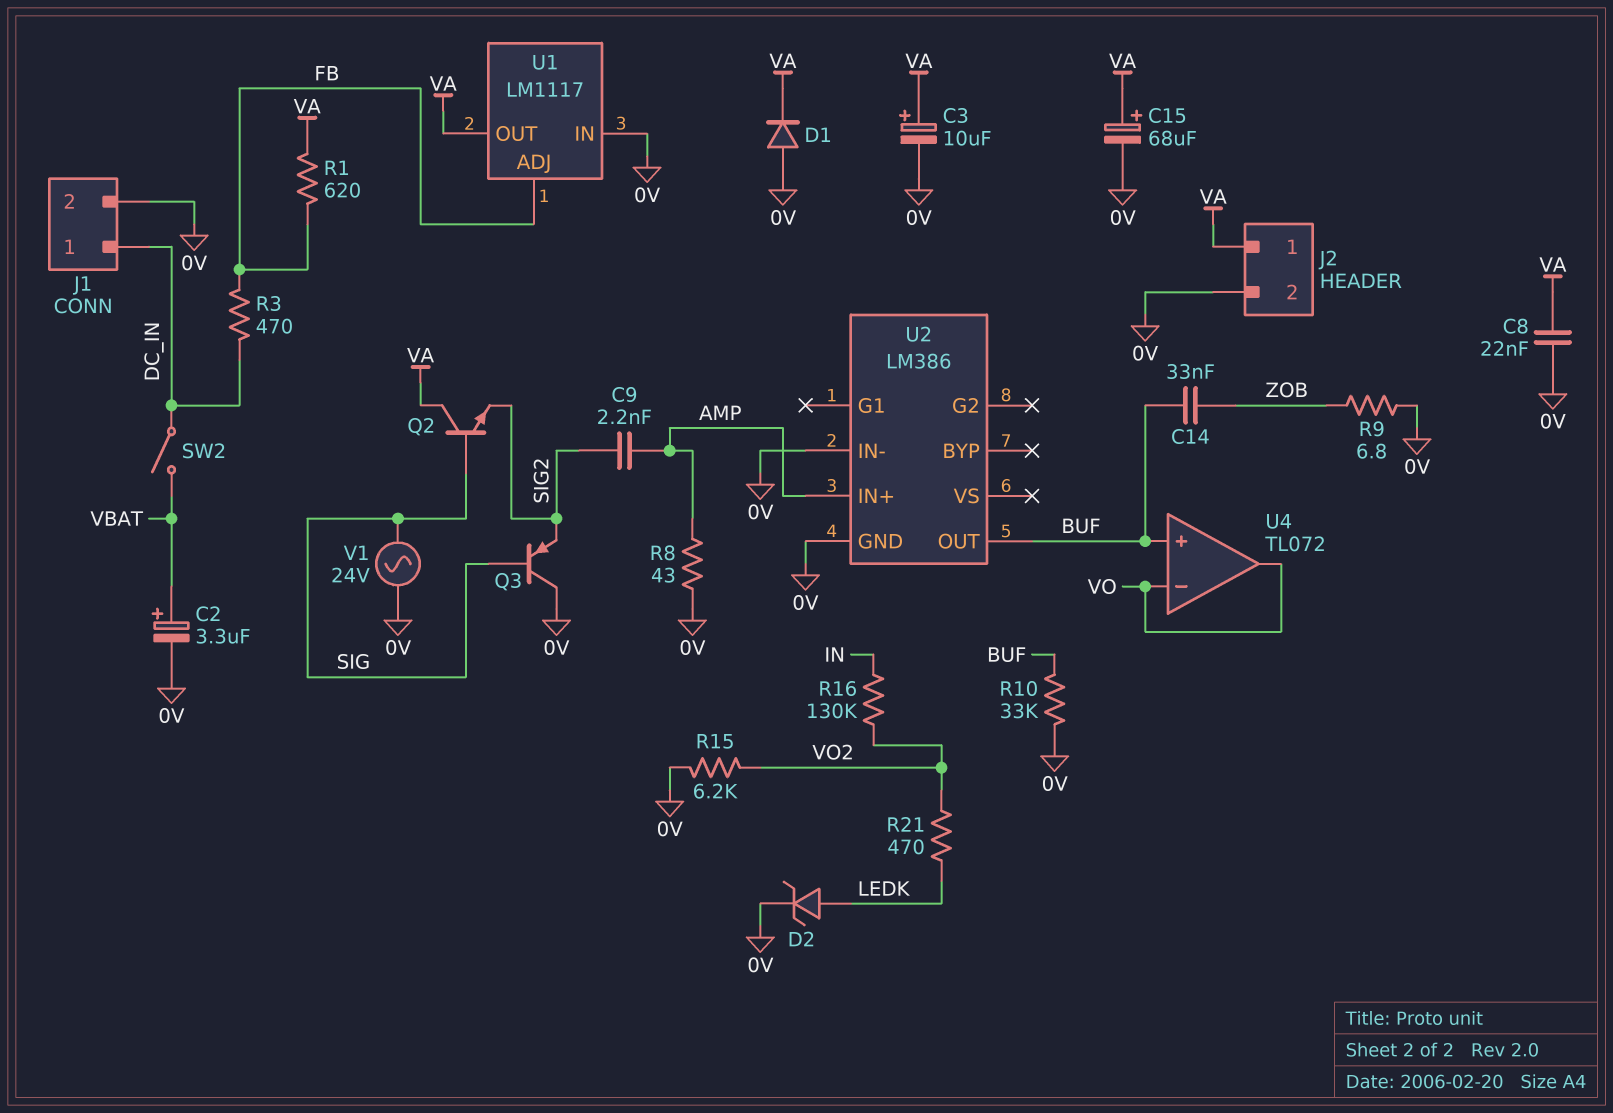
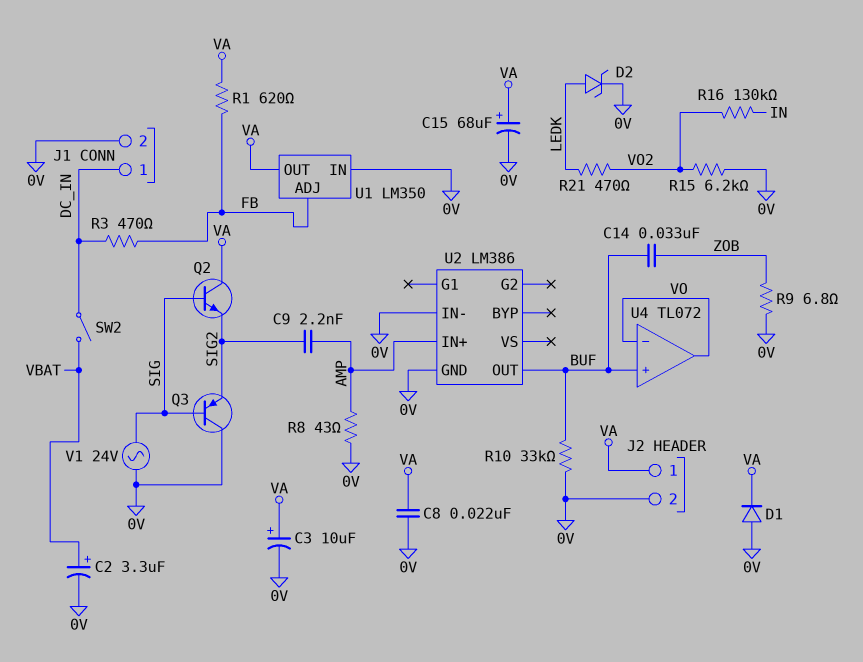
U1: LM1117 -> LM350

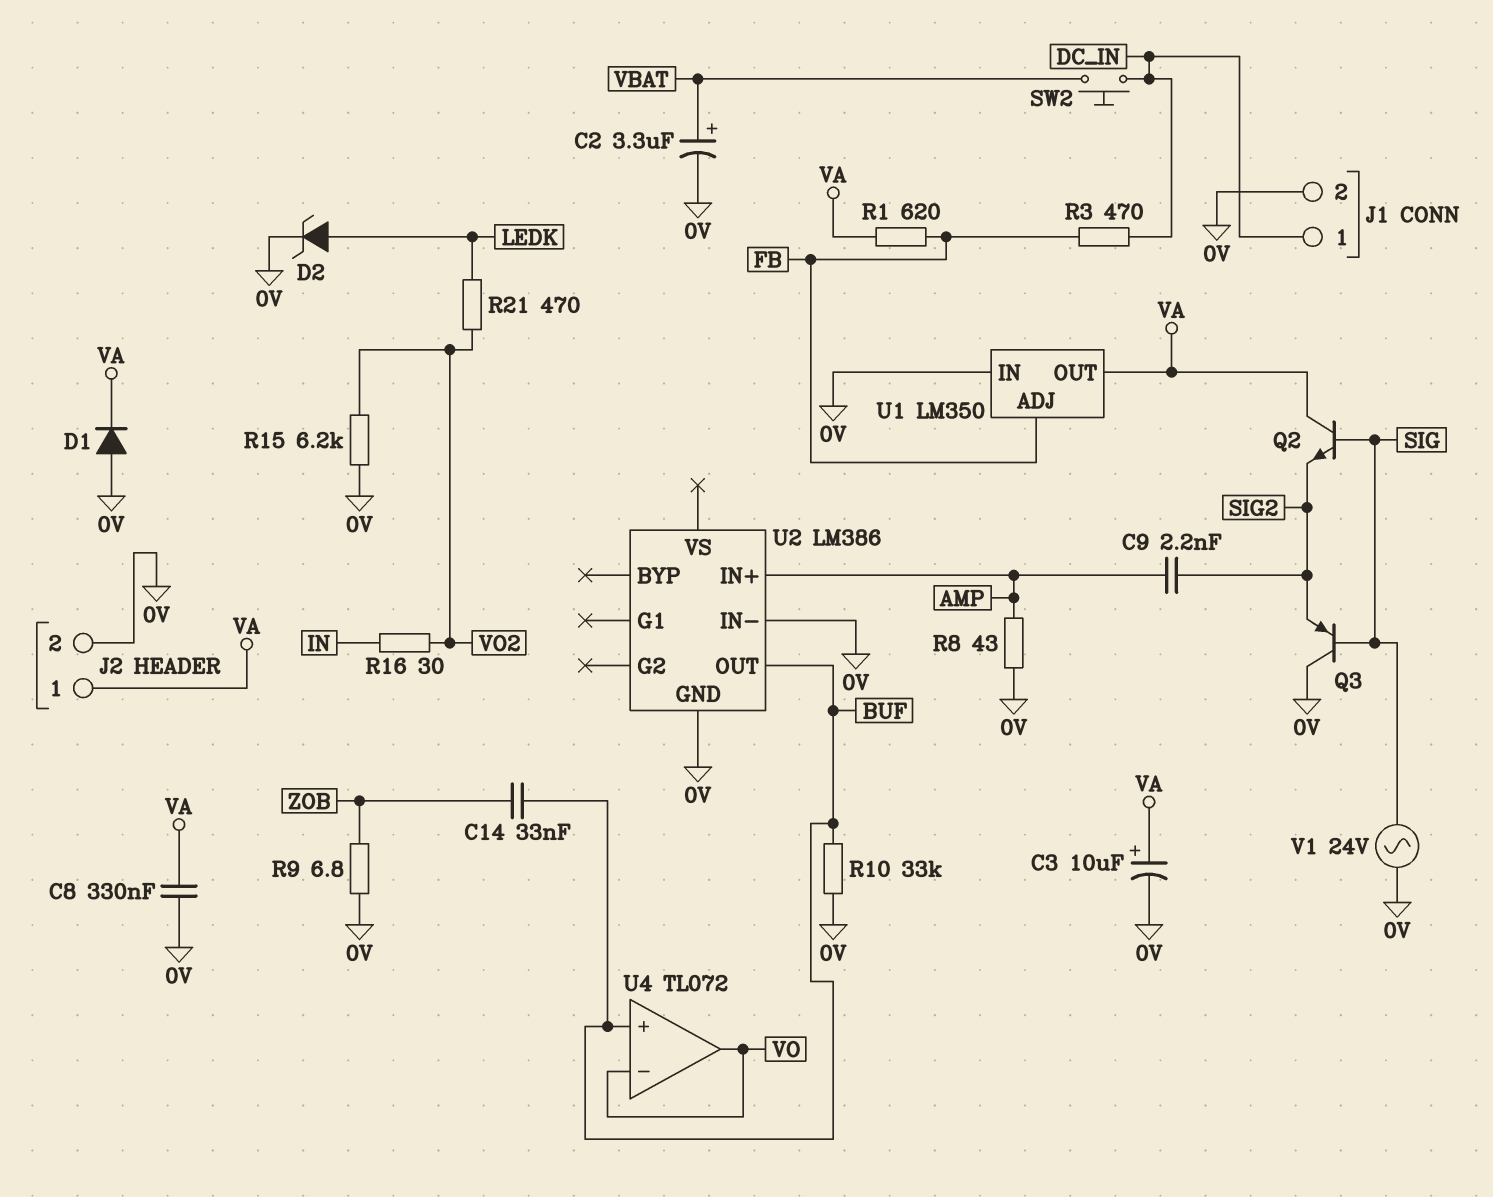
C8: 22nF (0V, VA) -> 330nF (0V, VA)
C15: 68uF (plus VA, minus 0V) -> none
R16: 130k (IN, VO2) -> 30 (IN, VO2)
SW2: switch (DC_IN, VBAT) -> button (DC_IN, VBAT)

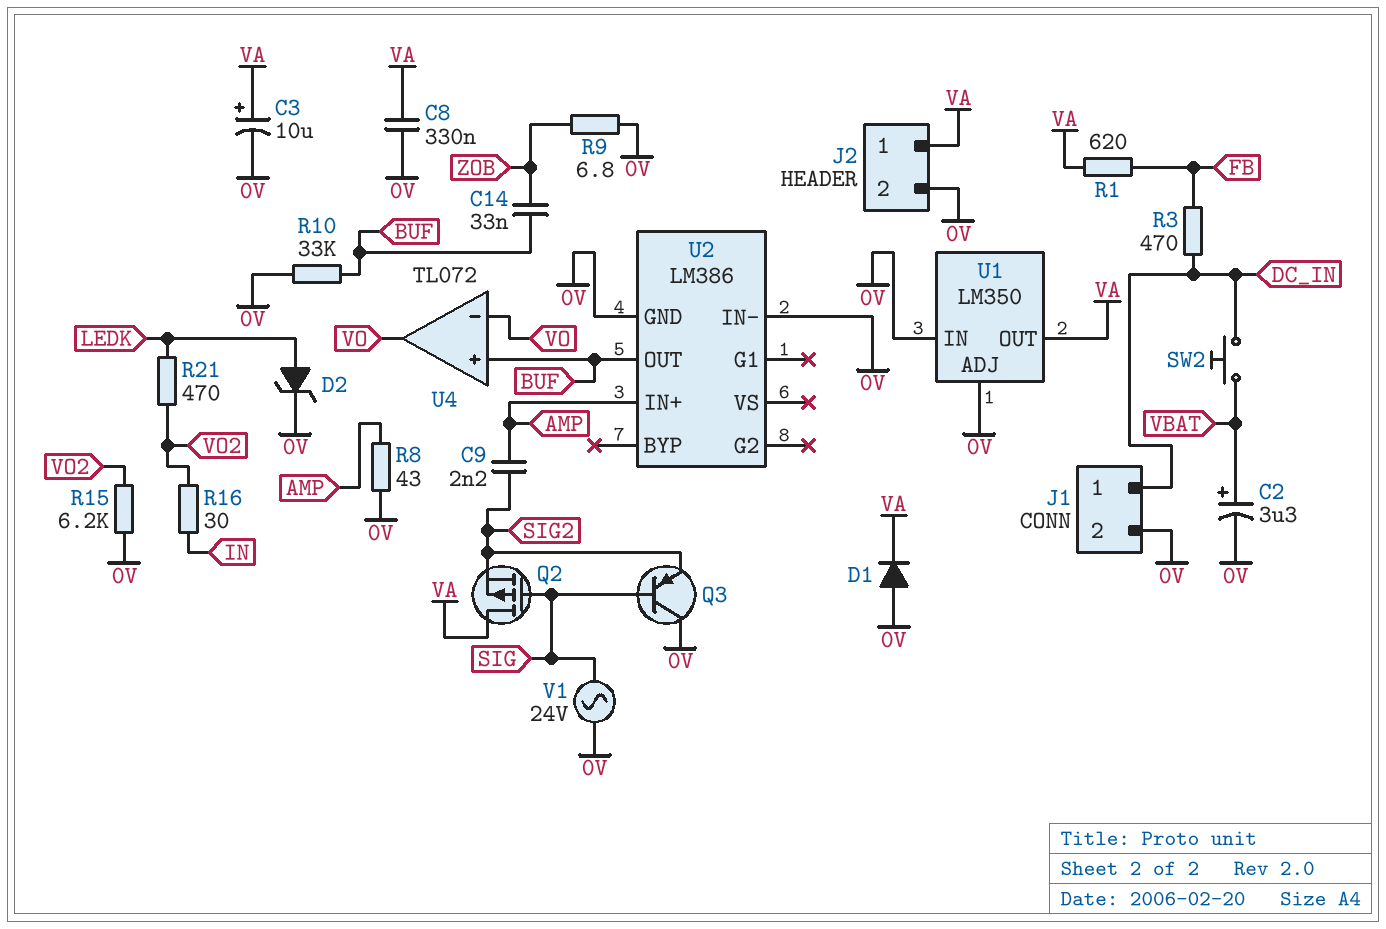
Q2: NPN (B SIG, C VA, E SIG2) -> PMOS (G SIG, D VA, S SIG2)
U1 pin ADJ: FB -> 0V

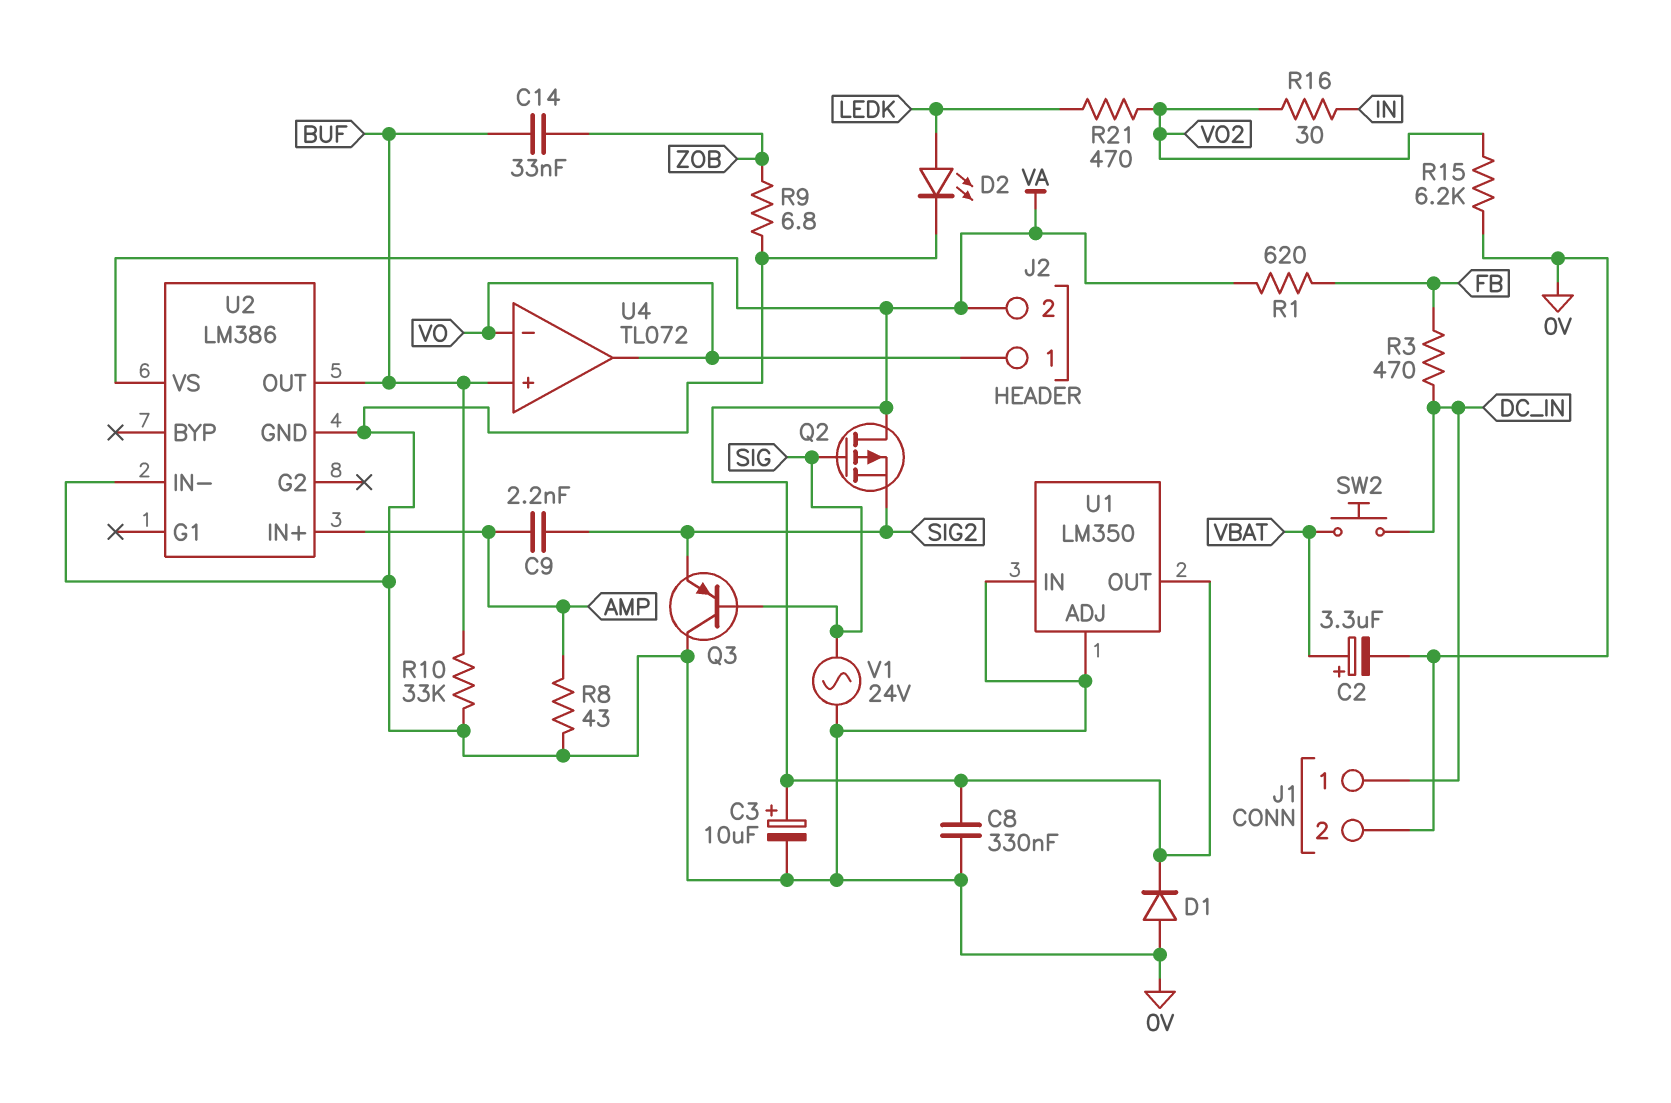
D2: zener (A LEDK, K 0V) -> LED (A LEDK, K 0V)
J2 pin 1: VA -> VO
J2 pin 2: 0V -> VA
U2 pin VS: none -> VA

